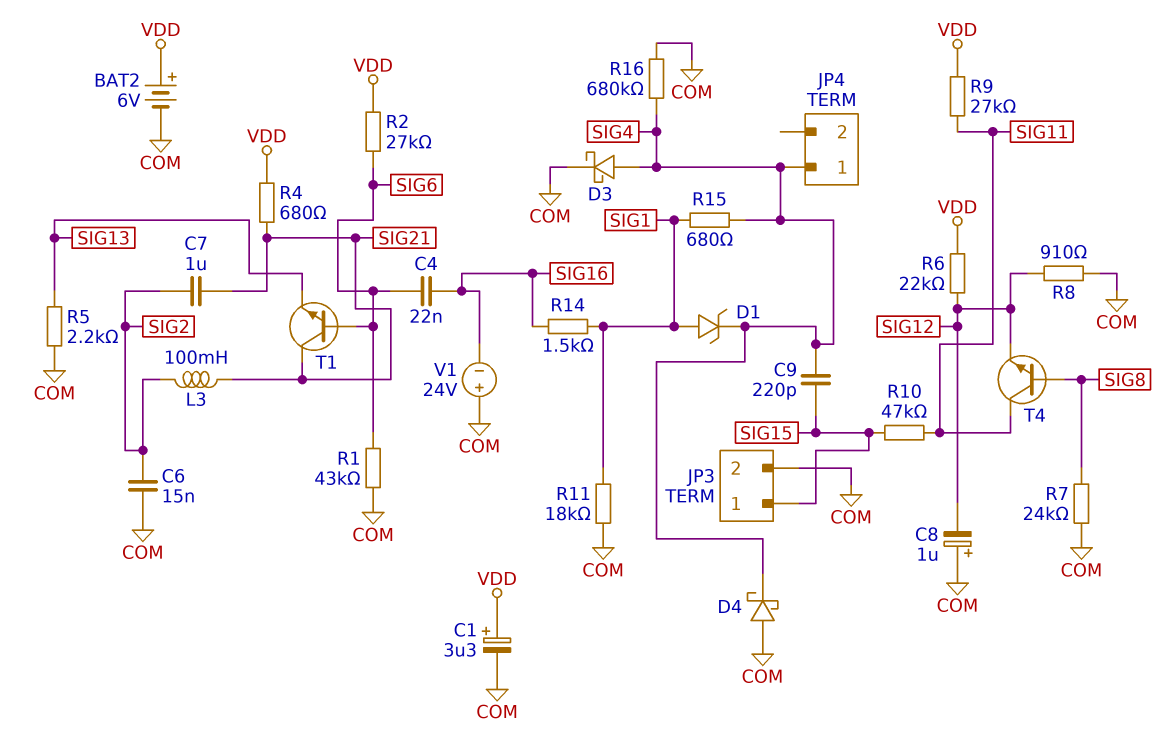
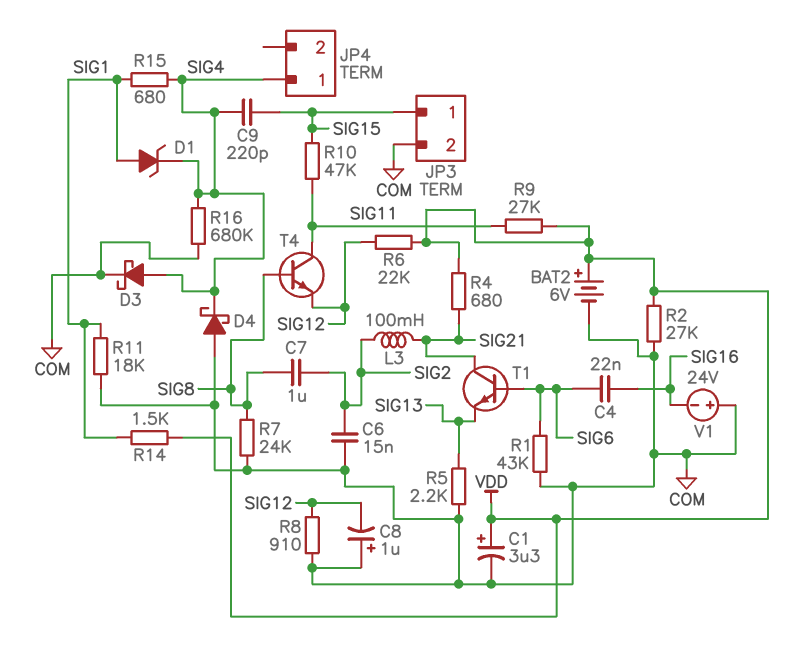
C7: 1uF (SIG2, SIG21) -> 1uF (SIG2, SIG8)
R2: 27k (SIG6, VDD) -> 27k (COM, VDD)
R14: 1.5k (SIG1, SIG16) -> 1.5k (SIG1, VDD)

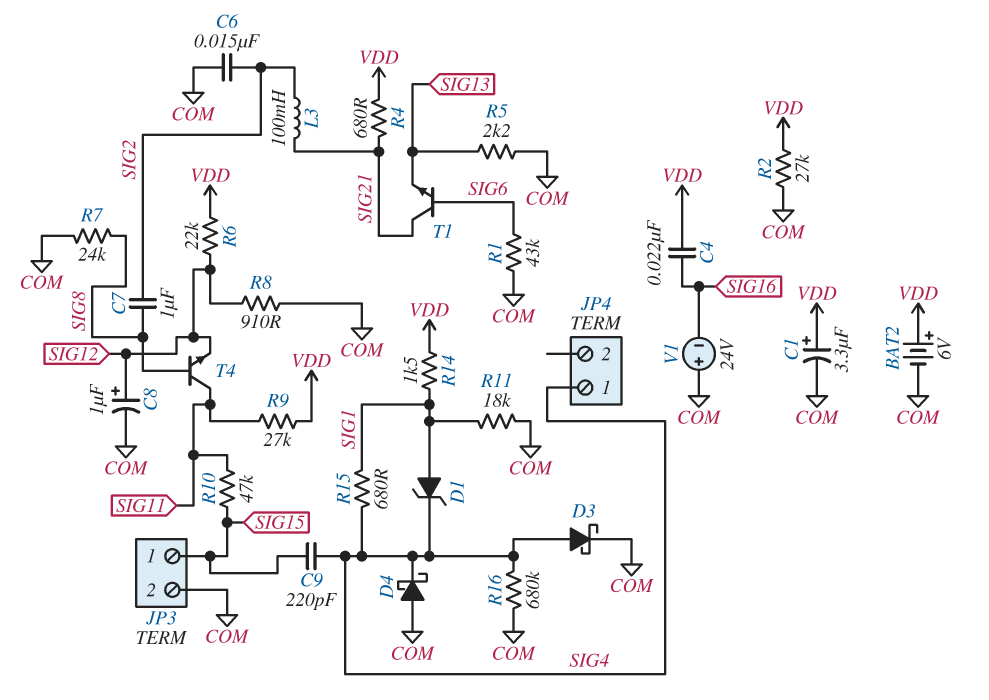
C4: 22nF (SIG6, SIG16) -> 22nF (SIG16, VDD)
C8: 1uF (plus COM, minus SIG12) -> 1uF (plus SIG12, minus COM)

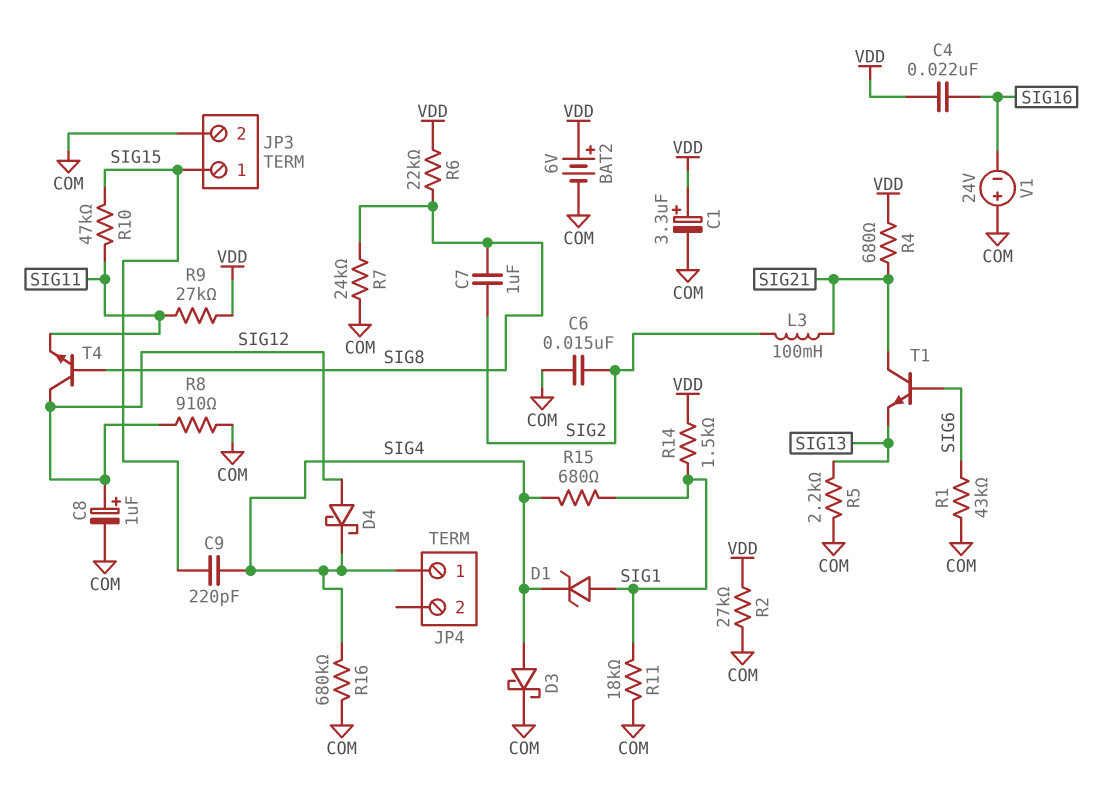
D4: schottky (A COM, K SIG4) -> schottky (A SIG12, K SIG4)
R6: 22k (SIG12, VDD) -> 22k (SIG8, VDD)
T4: NPN (B SIG8, C SIG11, E SIG12) -> NPN (B SIG8, C SIG12, E SIG11)

